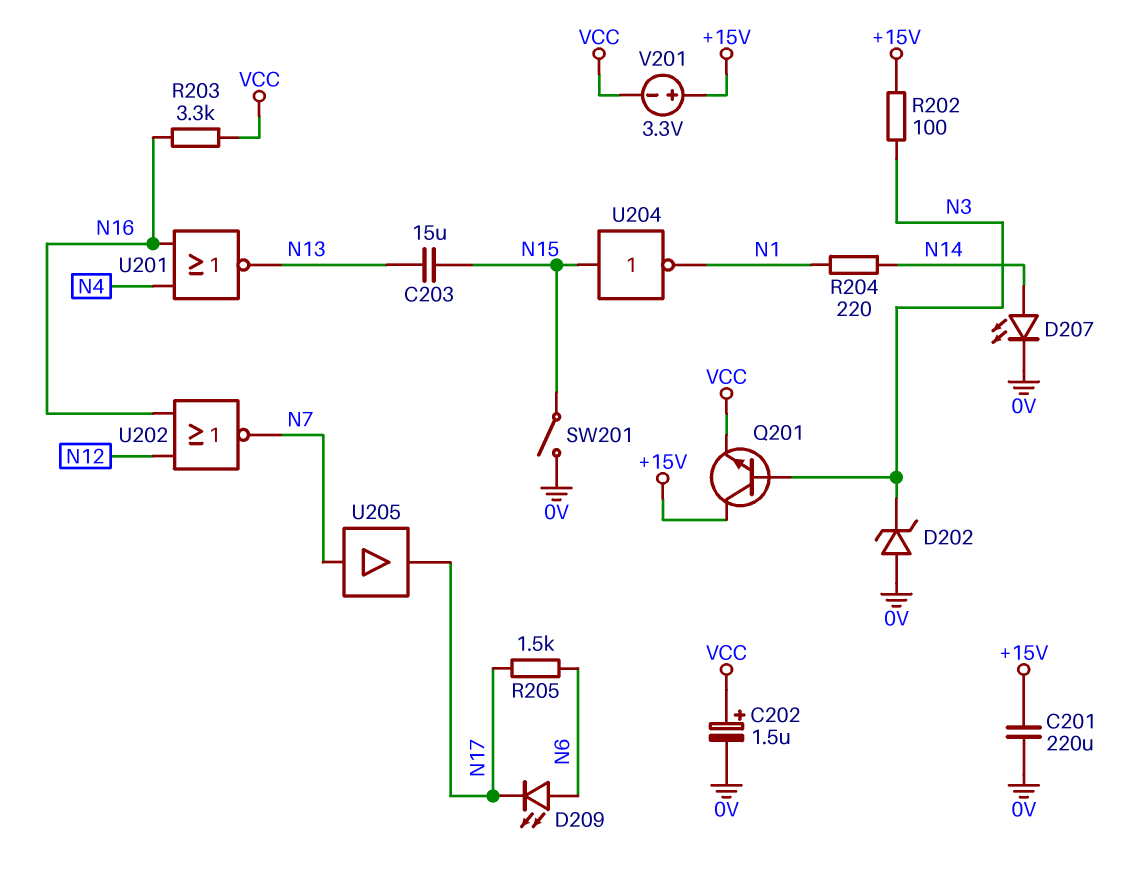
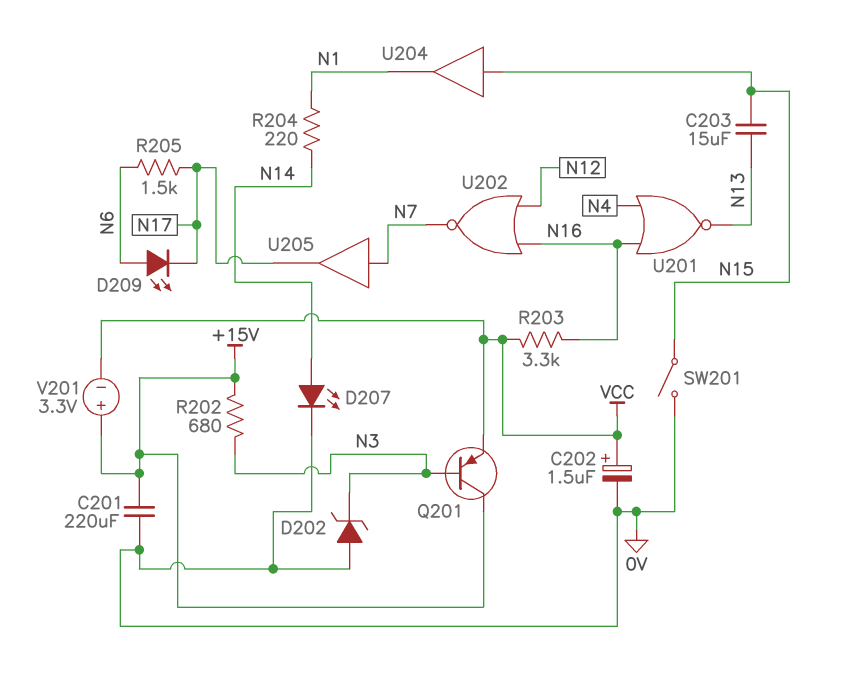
Q201: NPN (B N3, C +15V, E VCC) -> PNP (B N3, C +15V, E VCC)
R202: 100 (+15V, N3) -> 680 (+15V, N3)
U204: NOT (in N15, out N1) -> buffer (in N15, out N1)

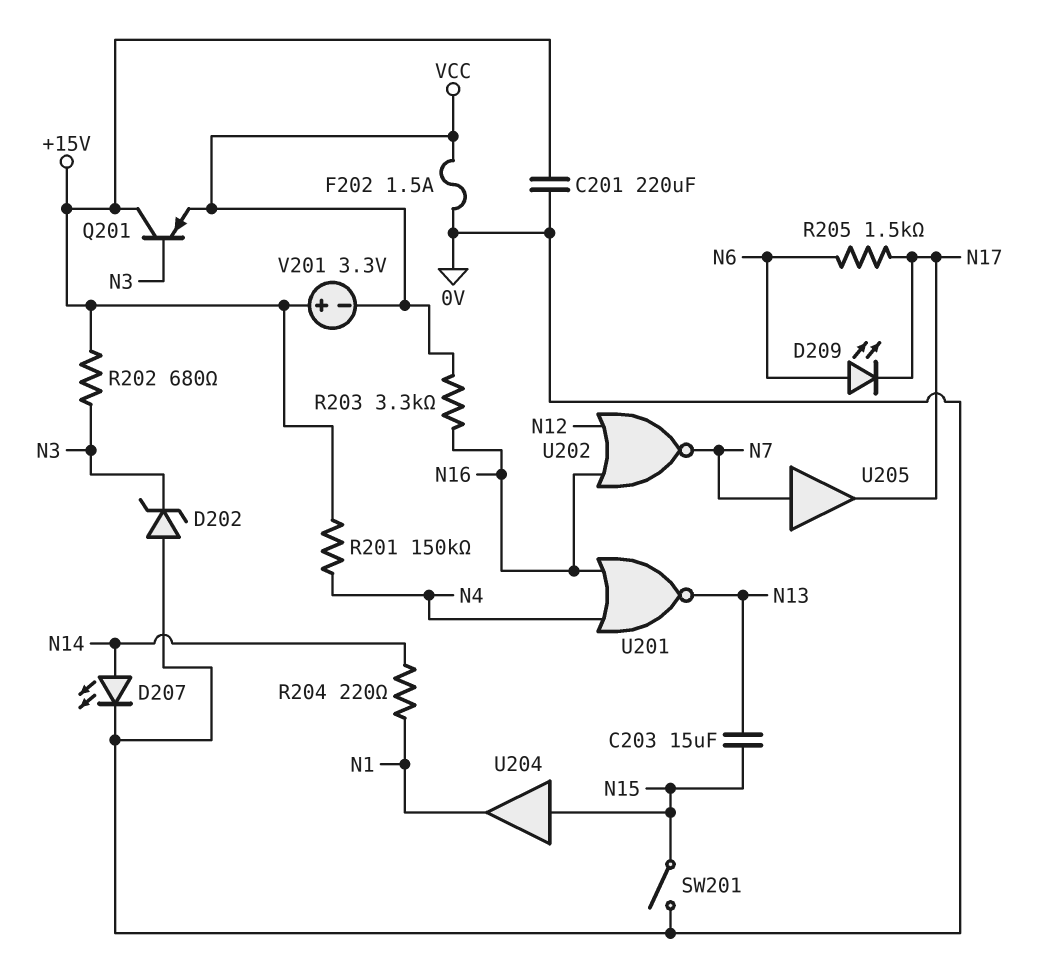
C202: 1.5uF (plus VCC, minus 0V) -> none
F202: none -> 1.5A (0V, VCC)
R201: none -> 150k (+15V, N4)

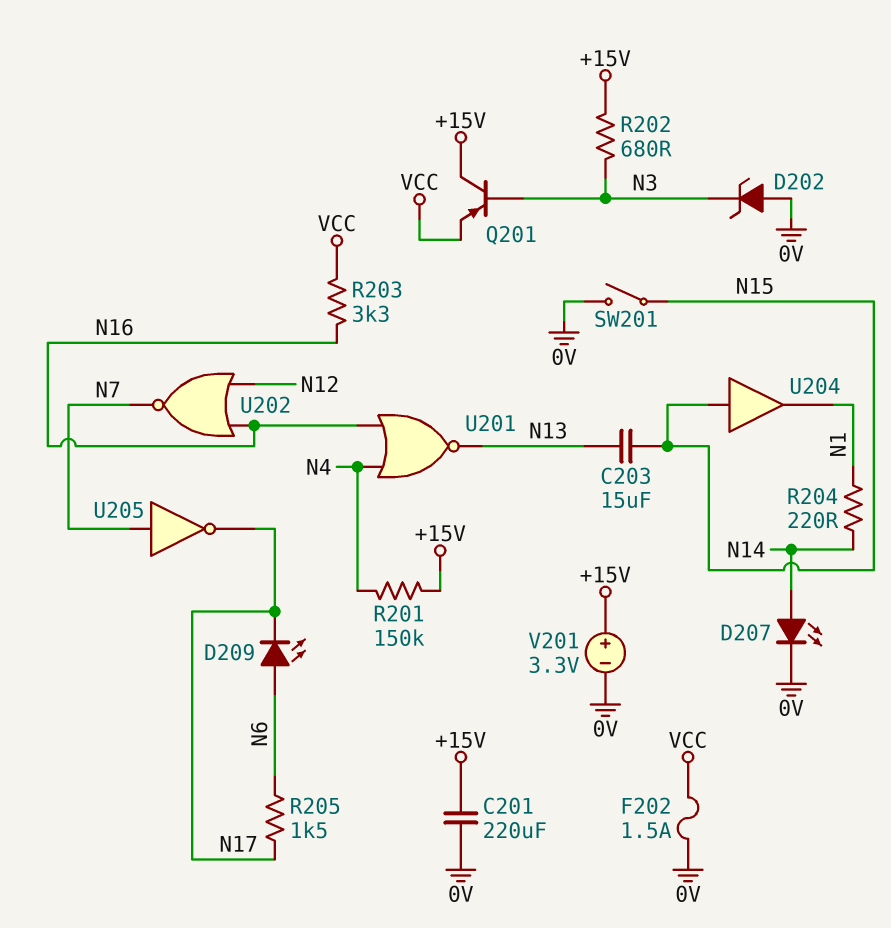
U205: buffer (in N7, out N17) -> NOT (in N7, out N17)
V201: 3.3V (plus +15V, minus VCC) -> 3.3V (plus +15V, minus 0V)

